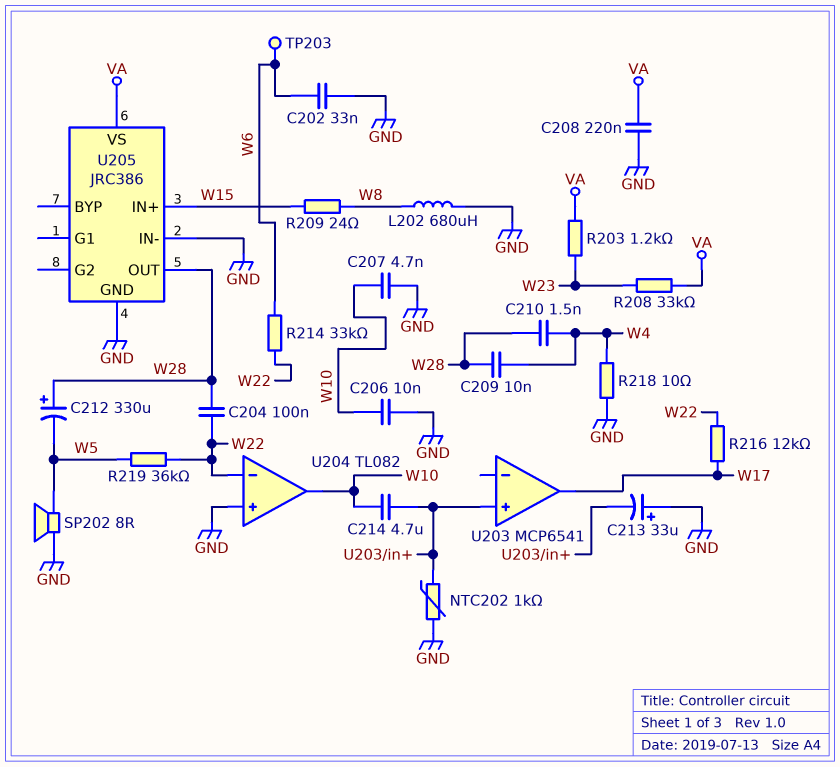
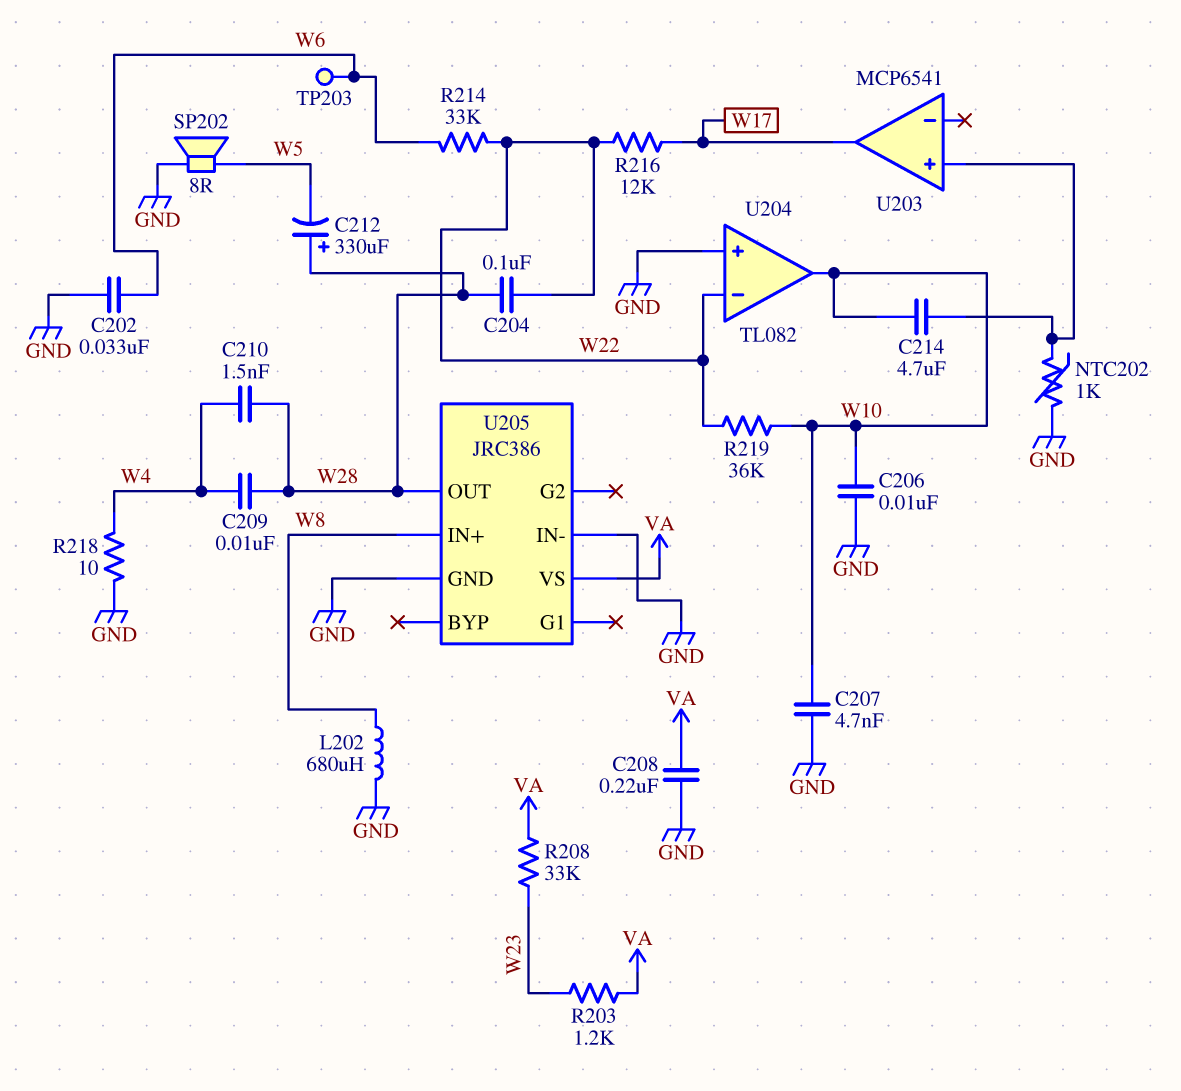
C213: 33uF (plus GND, minus U203/in+) -> none
R209: 24 (W8, W15) -> none
R219: 36k (W5, W22) -> 36k (W10, W22)
U205 pin IN+: W15 -> W8

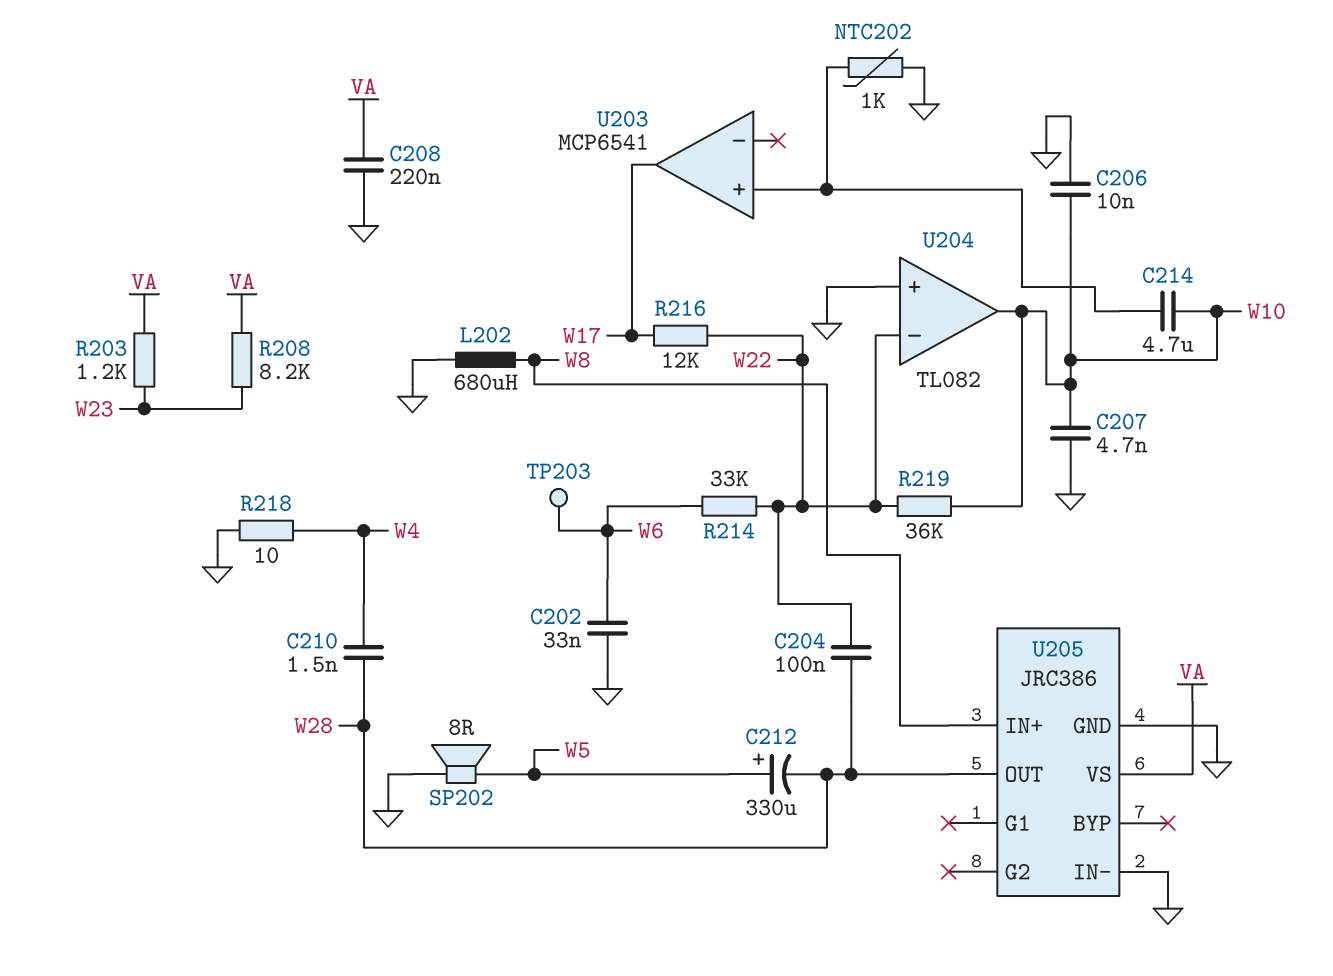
C209: 10nF (W4, W28) -> none
C212: 330uF (plus W28, minus W5) -> 330uF (plus W5, minus W28)
R208: 33k (VA, W23) -> 8.2k (VA, W23)

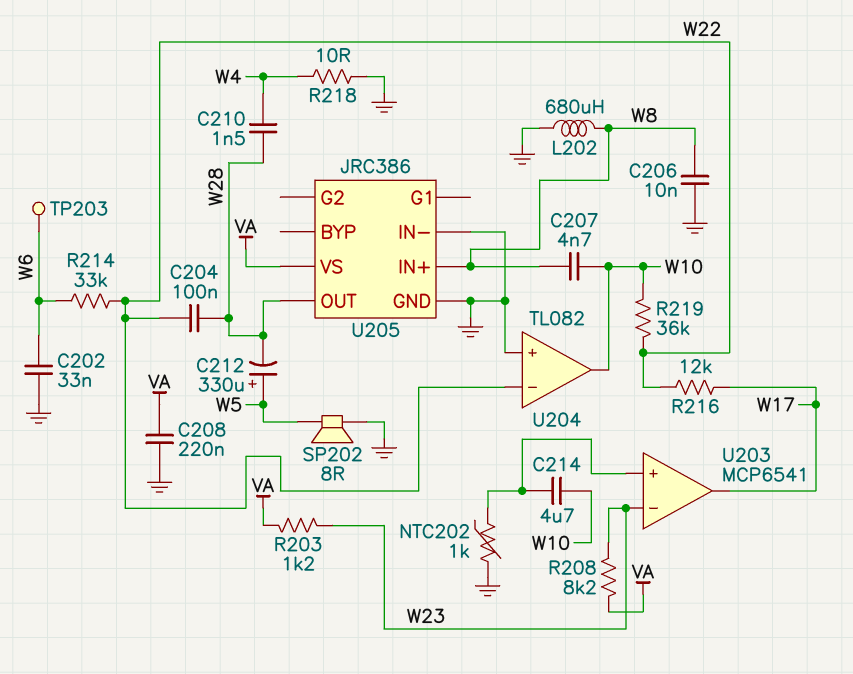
C206: 10nF (GND, W10) -> 10nF (GND, W8)
C207: 4.7nF (GND, W10) -> 4.7nF (W8, W10)
U203 pin in-: none -> W23

